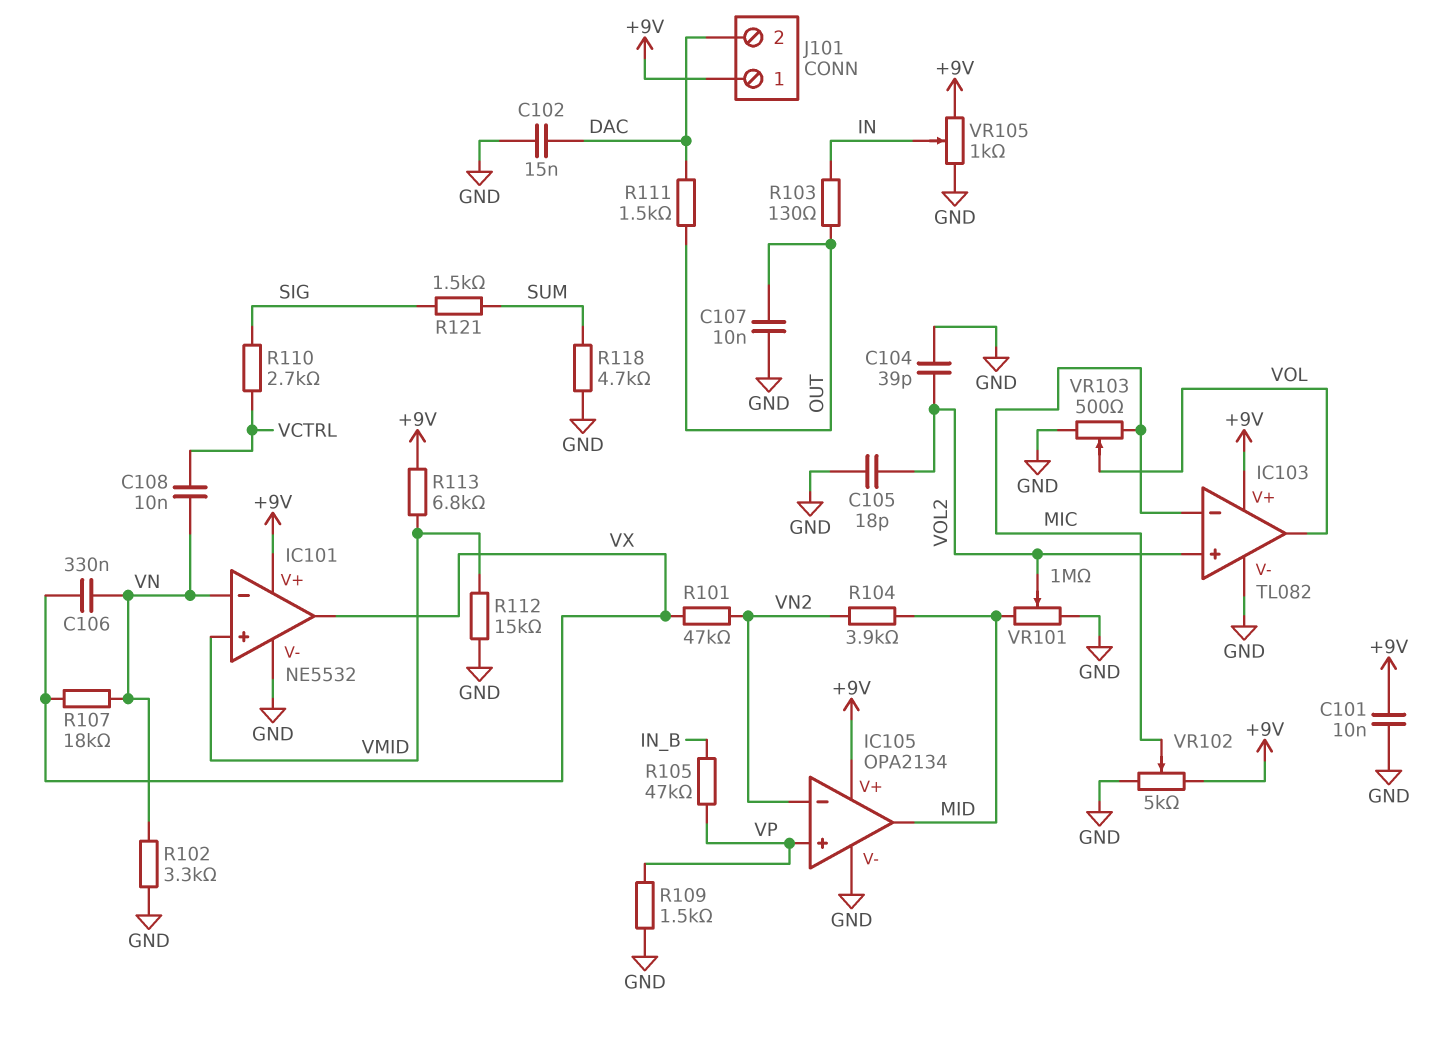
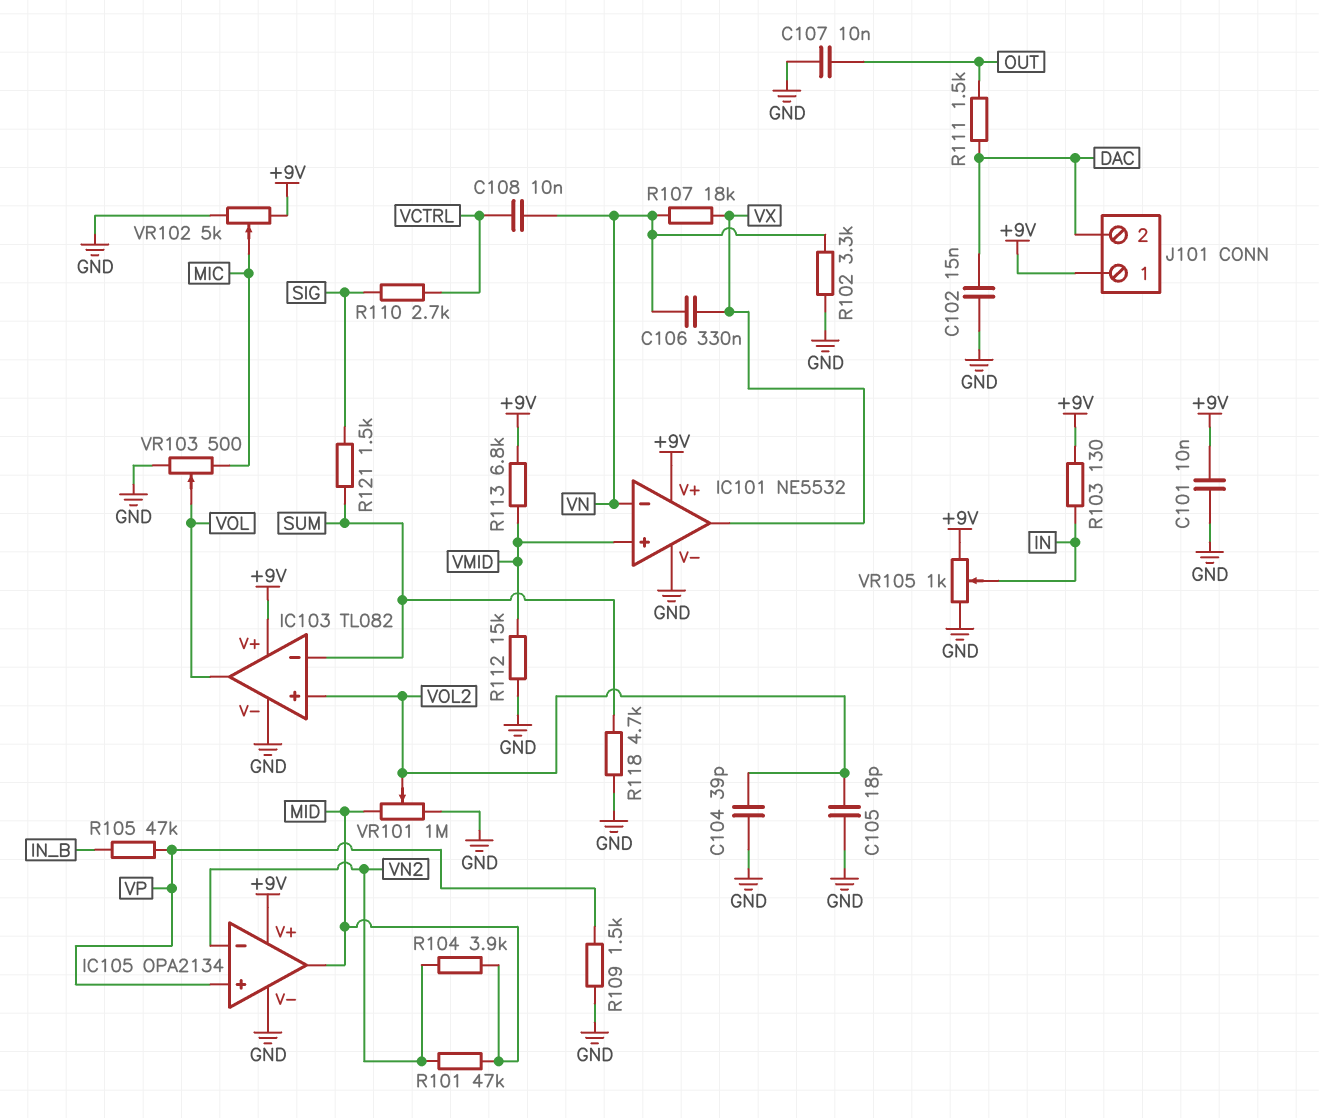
IC103 pin in-: MIC -> SUM
R101: 47k (VN2, VX) -> 47k (MID, VN2)
R103: 130 (IN, OUT) -> 130 (+9V, IN)

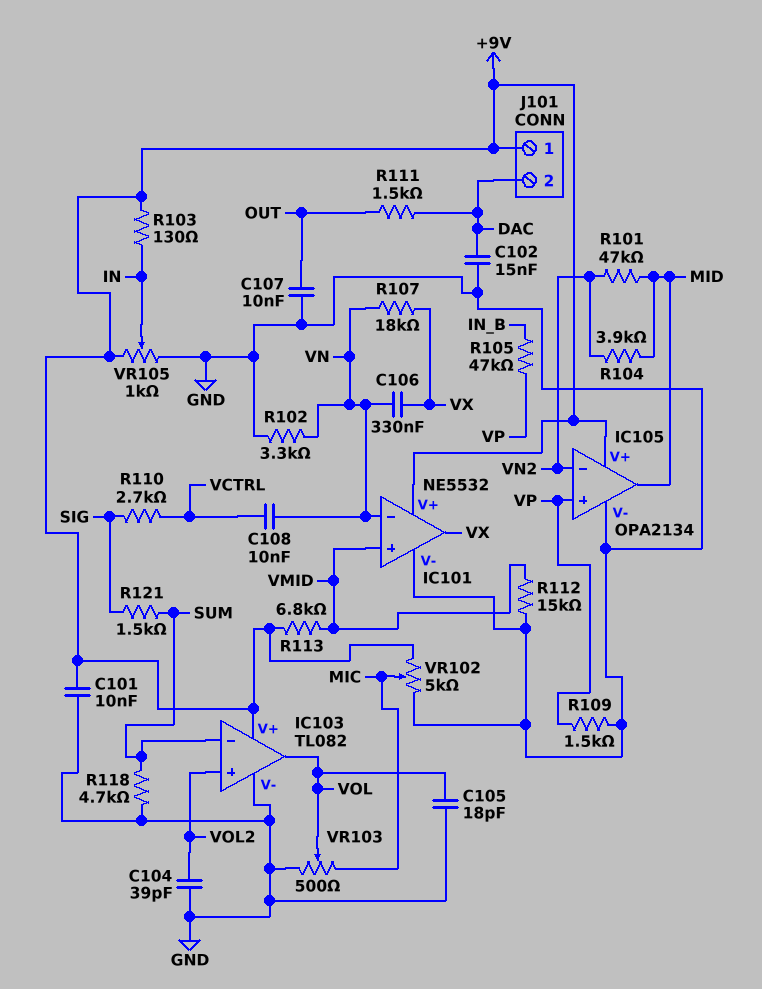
C105: 18pF (GND, VOL2) -> 18pF (GND, VOL)
VR101: 1M (GND, MID, wiper VOL2) -> none

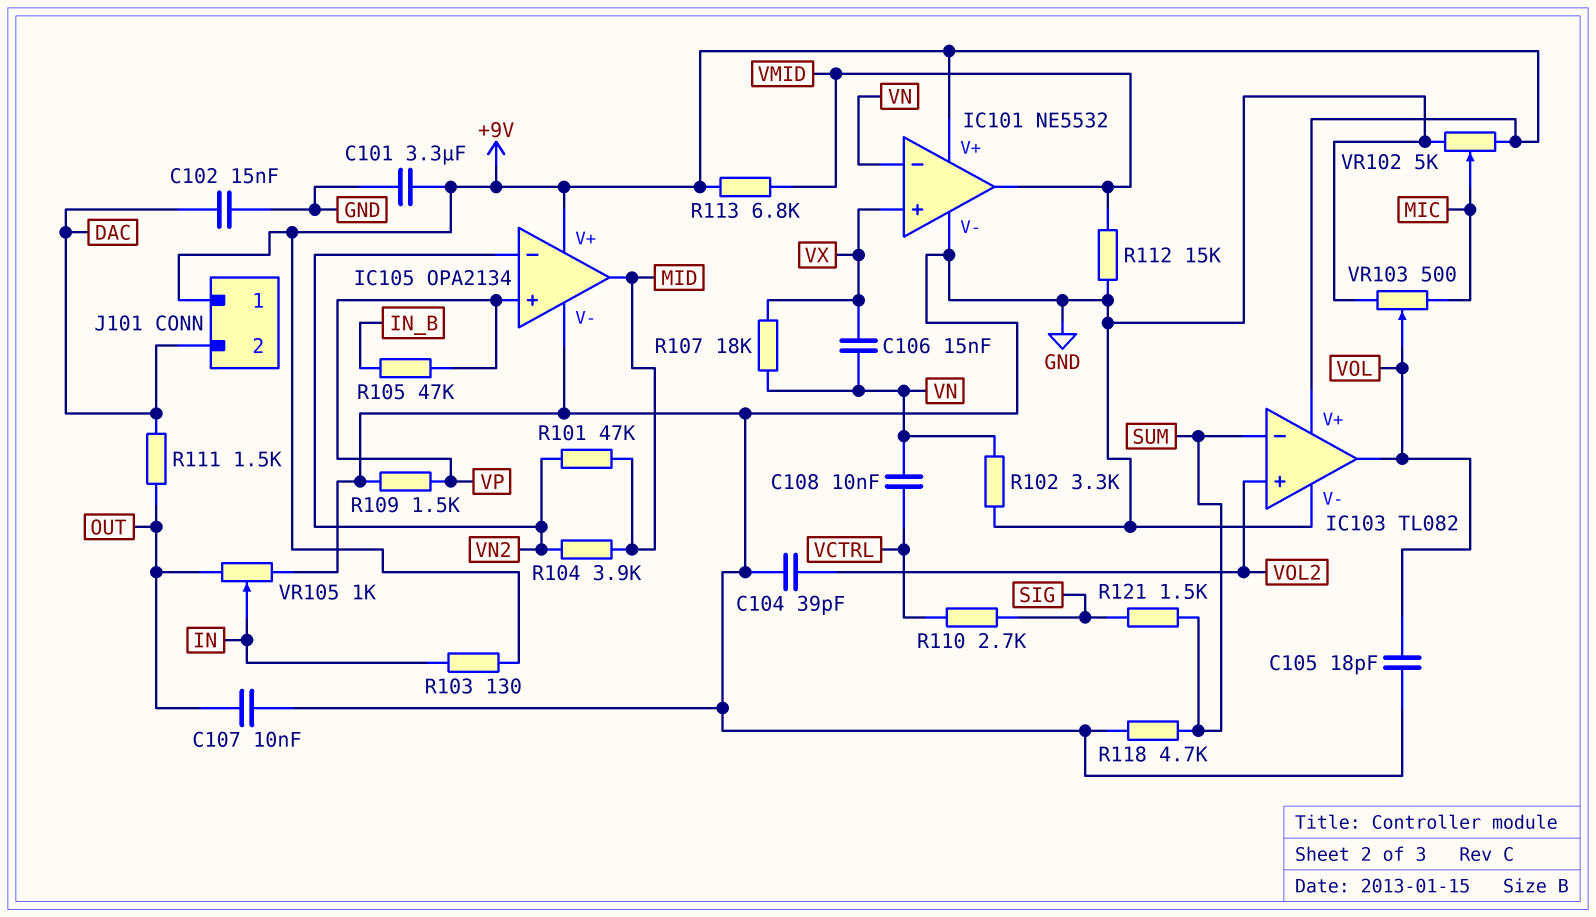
C101: 10nF (+9V, GND) -> 3.3uF (+9V, GND)
C106: 330nF (VN, VX) -> 15nF (VN, VX)
IC101 pin in+: VMID -> VX
IC101 pin out: VX -> VMID
VR105: 1k (+9V, GND, wiper IN) -> 1k (GND, OUT, wiper IN)

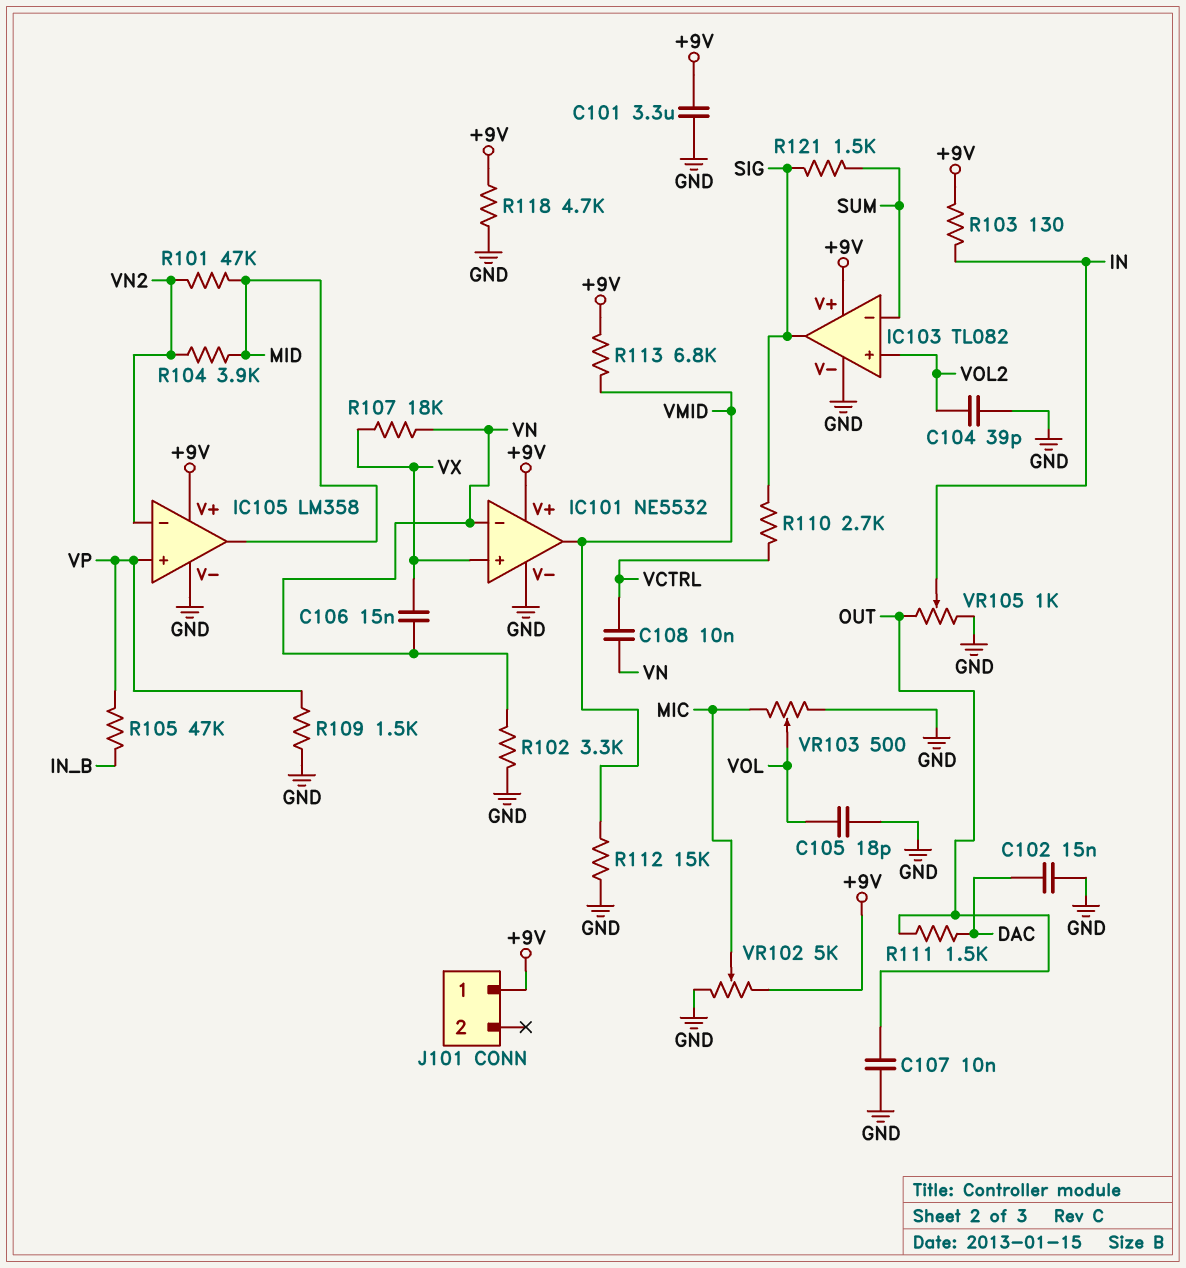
IC103 pin out: VOL -> SIG
IC105: OPA2134 -> LM358
J101 pin 2: DAC -> none
R118: 4.7k (GND, SUM) -> 4.7k (+9V, GND)

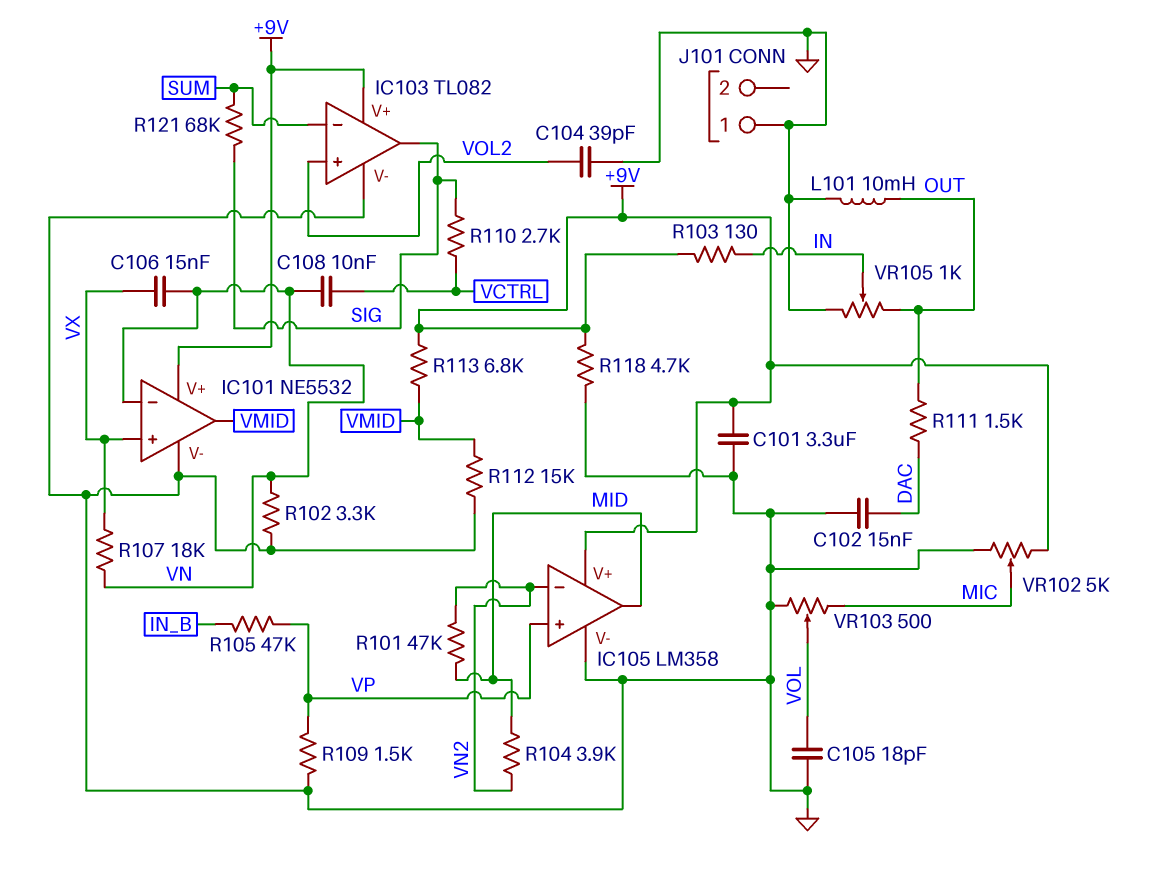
C107: 10nF (GND, OUT) -> none
J101 pin 1: +9V -> GND
L101: none -> 10mH (GND, OUT)
R121: 1.5k (SIG, SUM) -> 68k (SIG, SUM)

